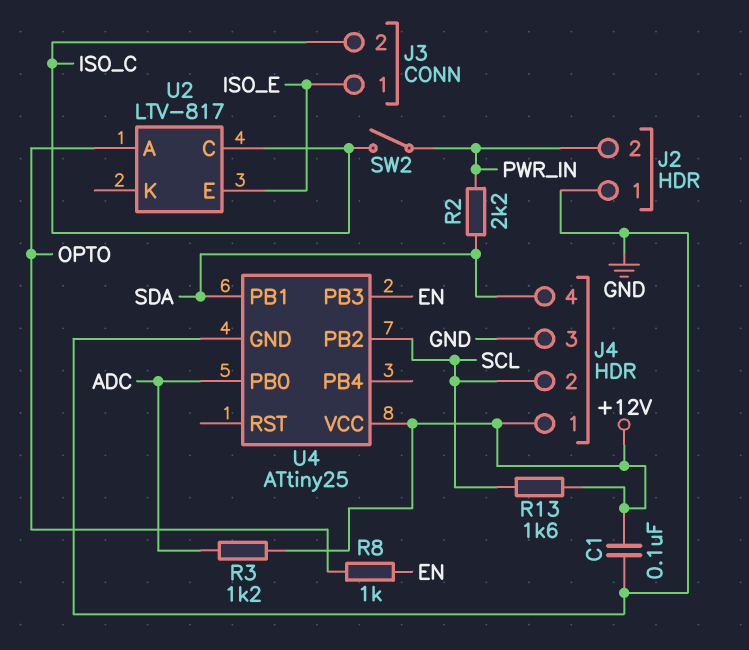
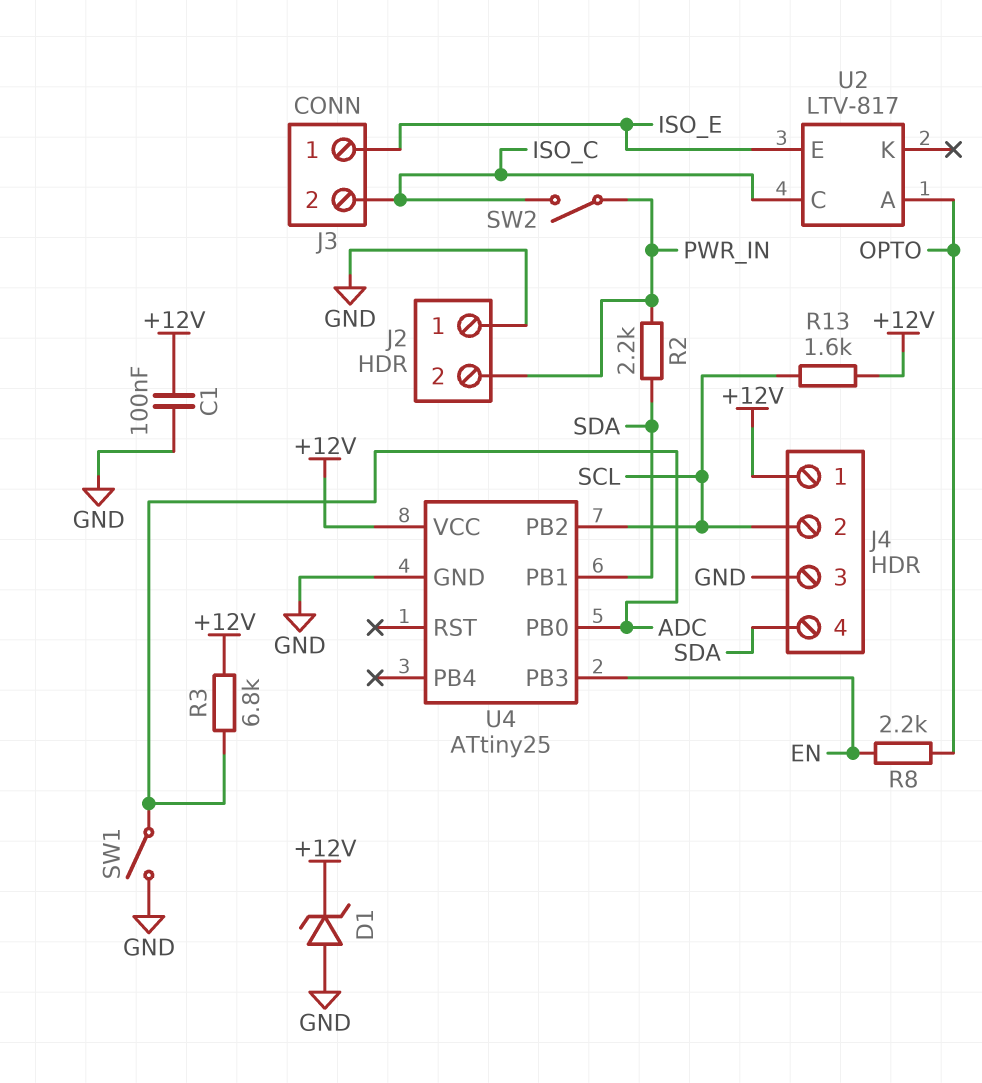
D1: none -> zener (A GND, K +12V)
R3: 1.2k (+12V, ADC) -> 6.8k (+12V, ADC)
R8: 1k (EN, OPTO) -> 2.2k (EN, OPTO)
SW1: none -> switch (ADC, GND)

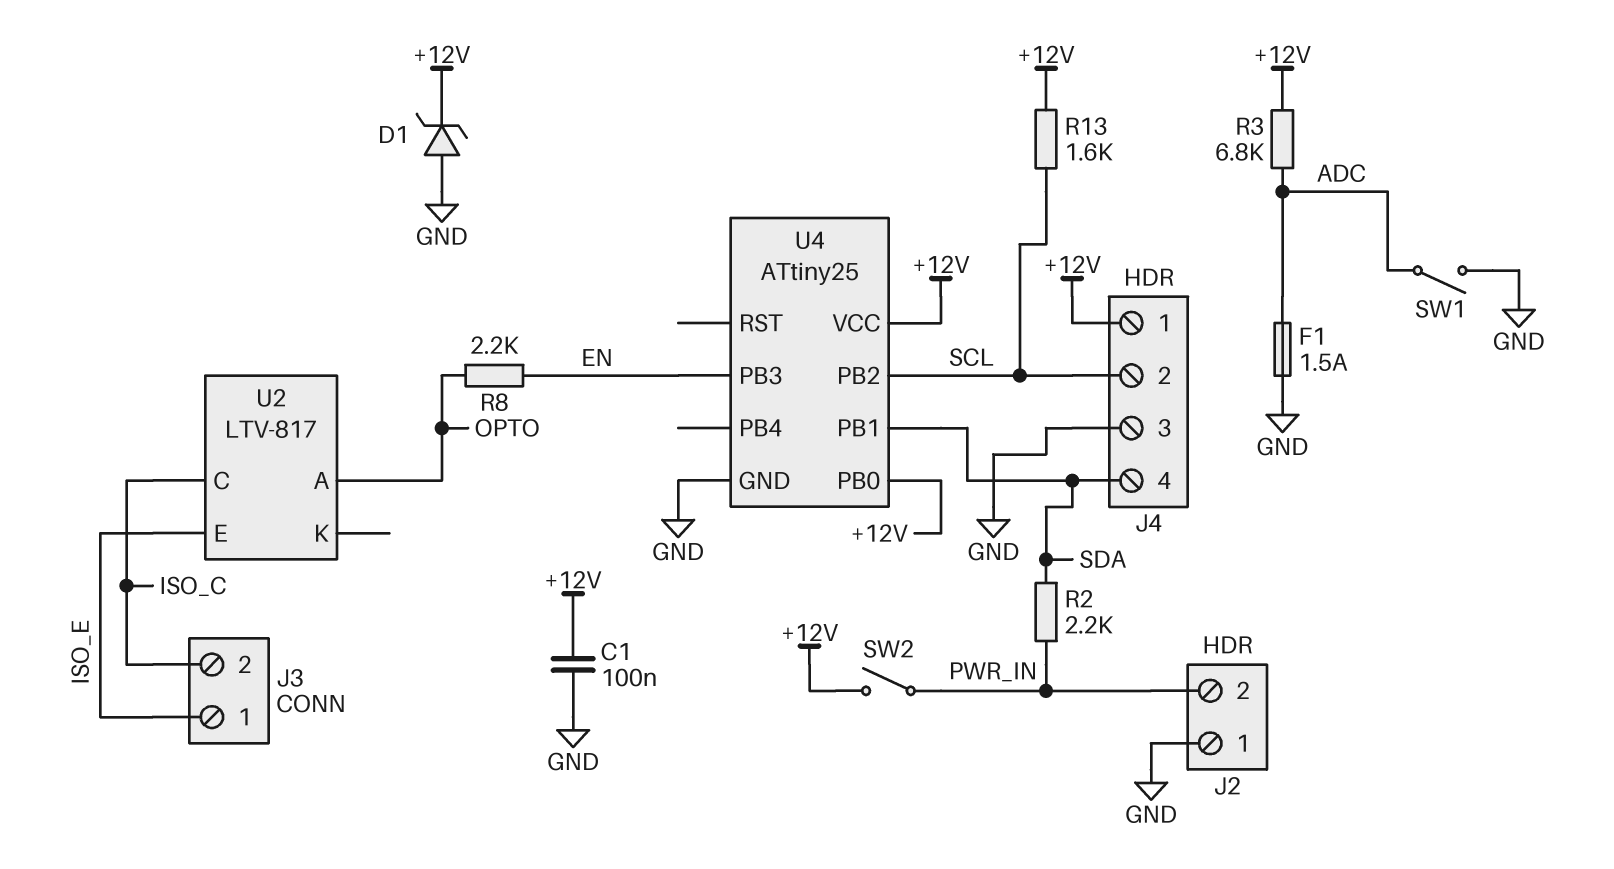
F1: none -> 1.5A (ADC, GND)
SW2: switch (ISO_C, PWR_IN) -> switch (+12V, PWR_IN)
U4 pin PB0: ADC -> +12V

